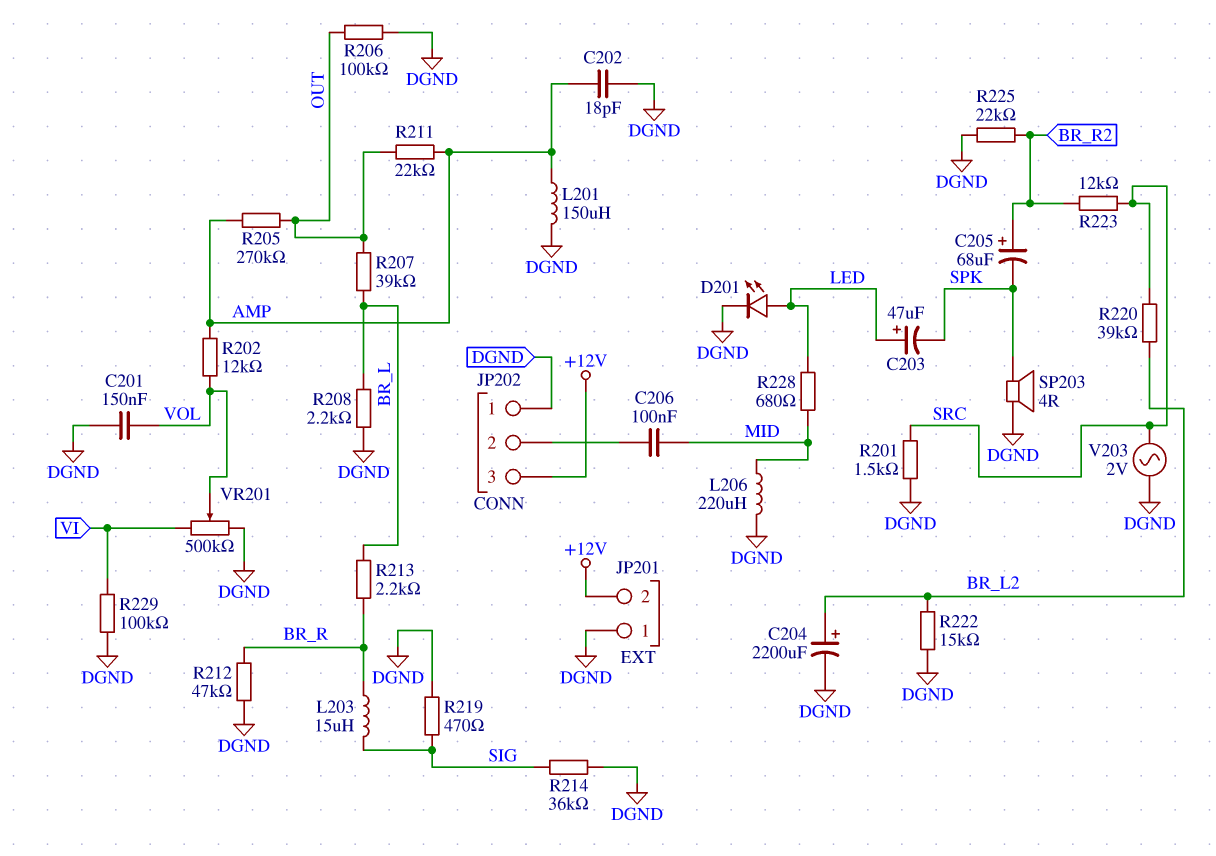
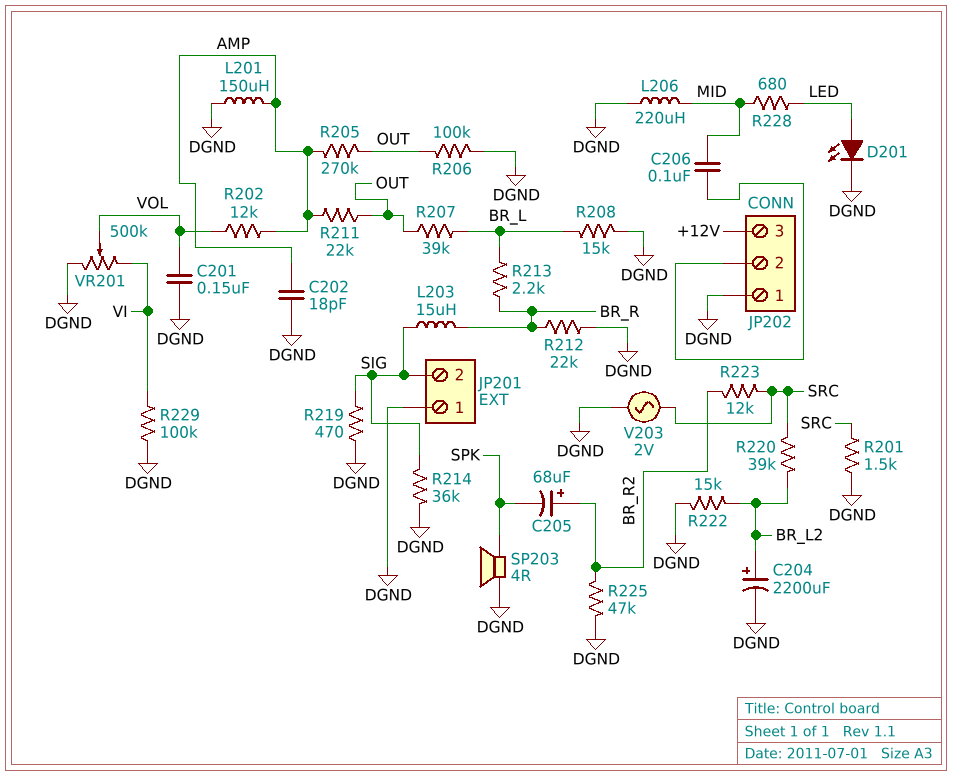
C203: 47uF (plus LED, minus SPK) -> none
JP201 pin 2: +12V -> SIG
R208: 2.2k (BR_L, DGND) -> 15k (BR_L, DGND)
R212: 47k (BR_R, DGND) -> 22k (BR_R, DGND)
R225: 22k (BR_R2, DGND) -> 47k (BR_R2, DGND)

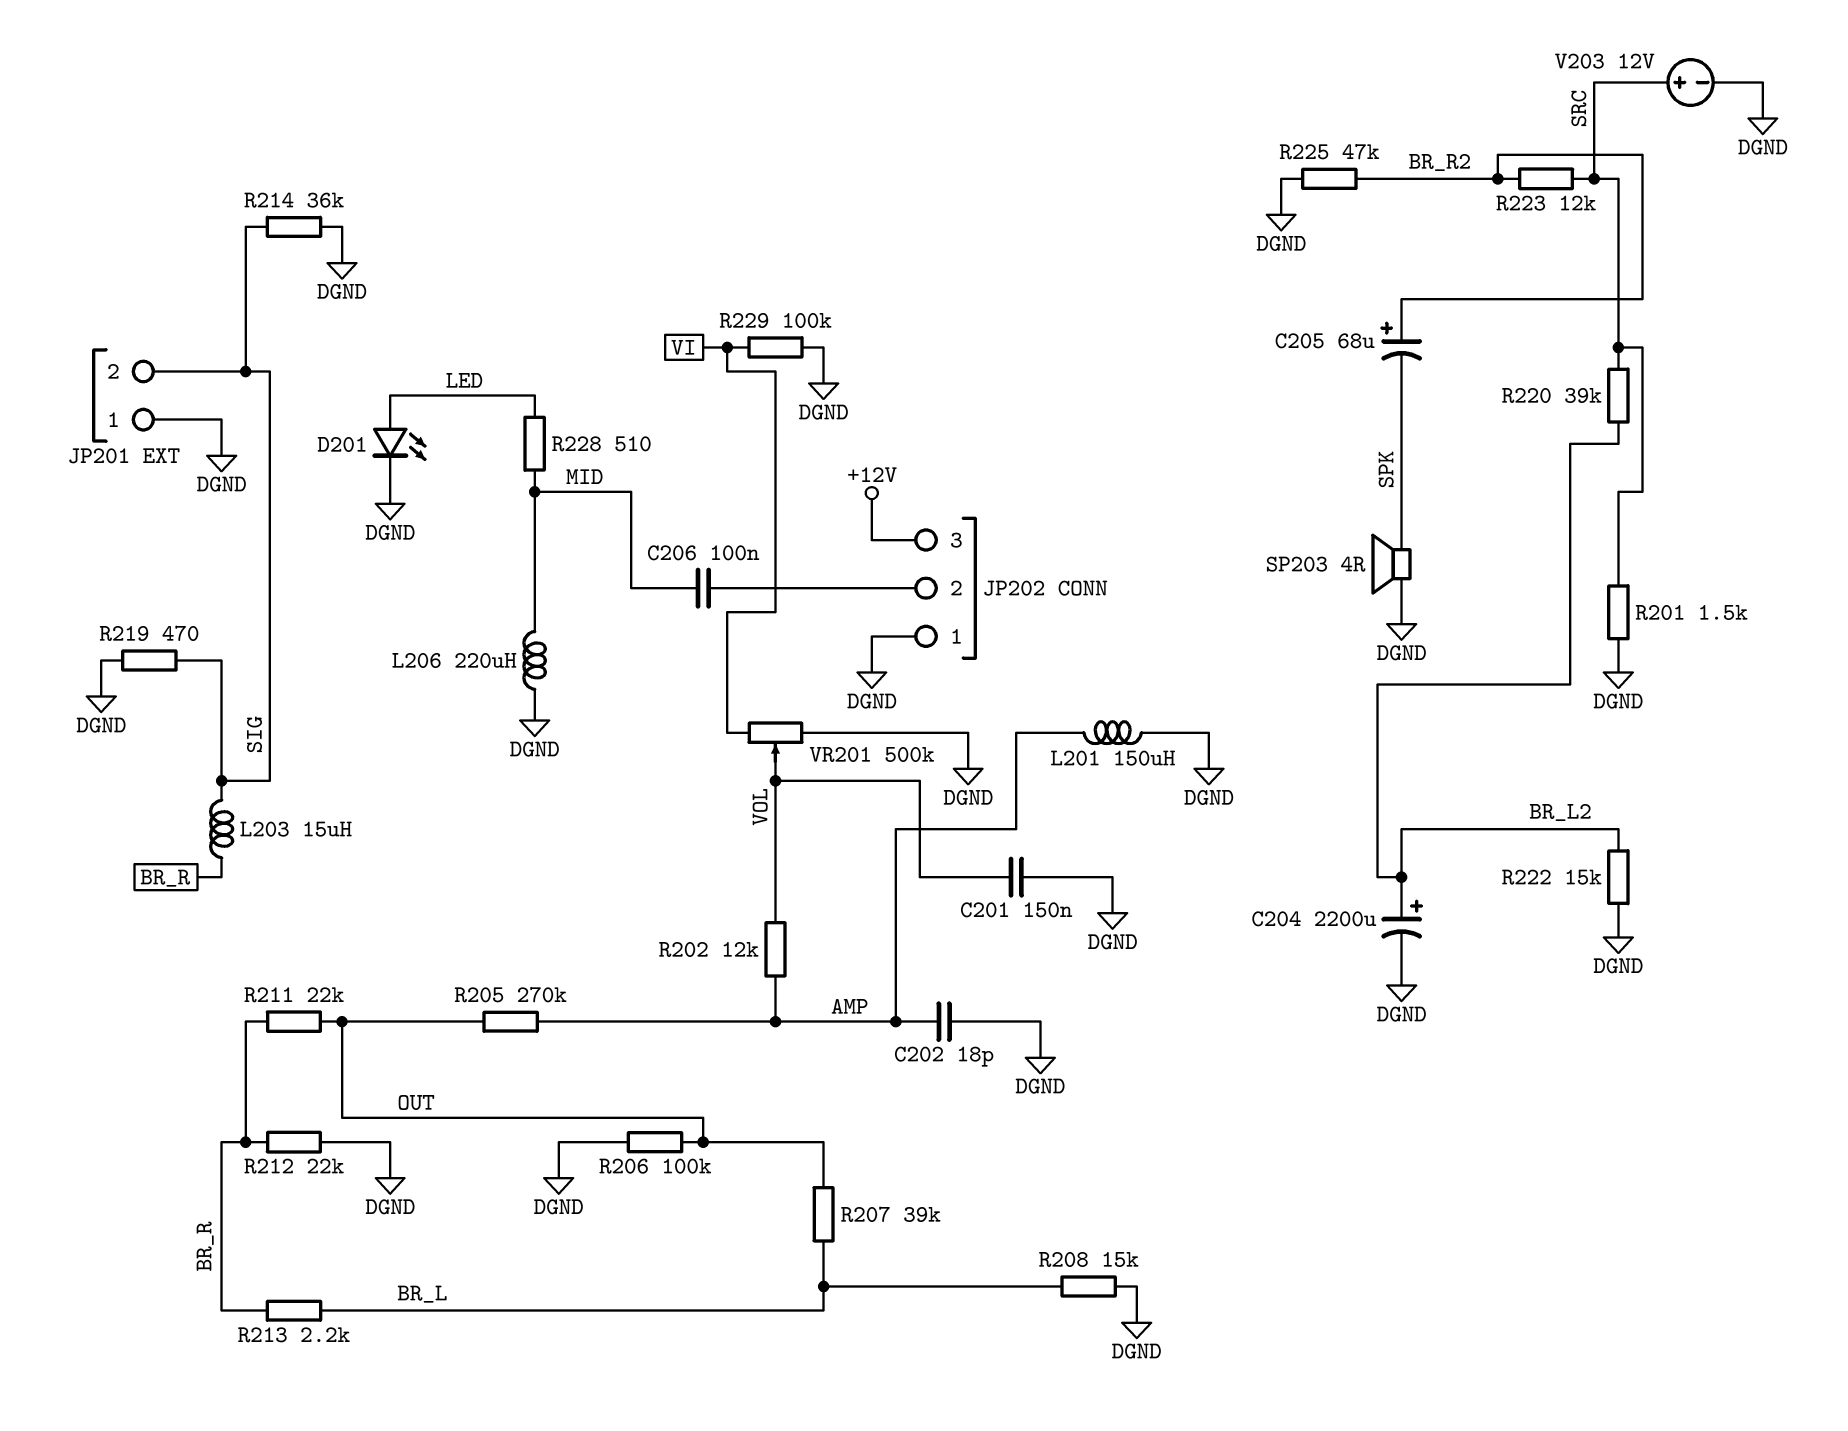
R211: 22k (AMP, OUT) -> 22k (BR_R, OUT)
R228: 680 (LED, MID) -> 510 (LED, MID)
V203: AC 2V (DGND, SRC) -> 12V (plus SRC, minus DGND)

